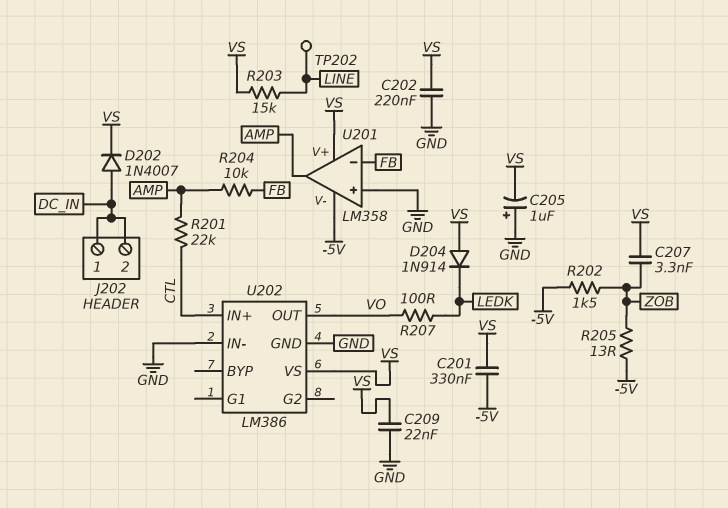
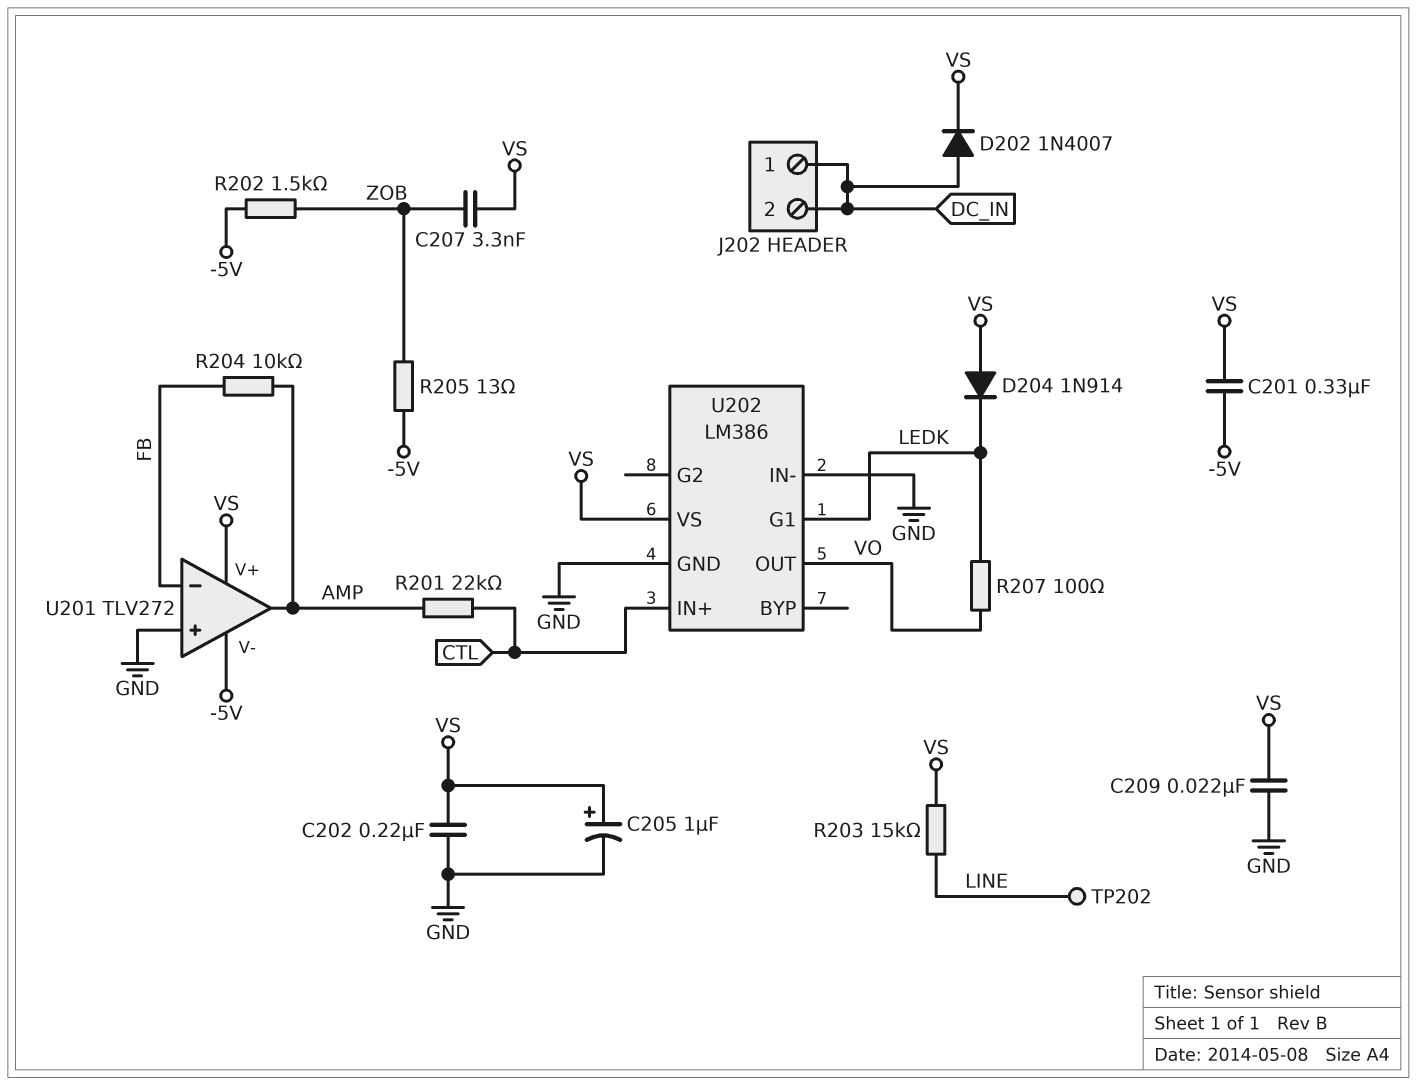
C205: 1uF (plus GND, minus VS) -> 1uF (plus VS, minus GND)
U201: LM358 -> TLV272
U202 pin G1: none -> LEDK

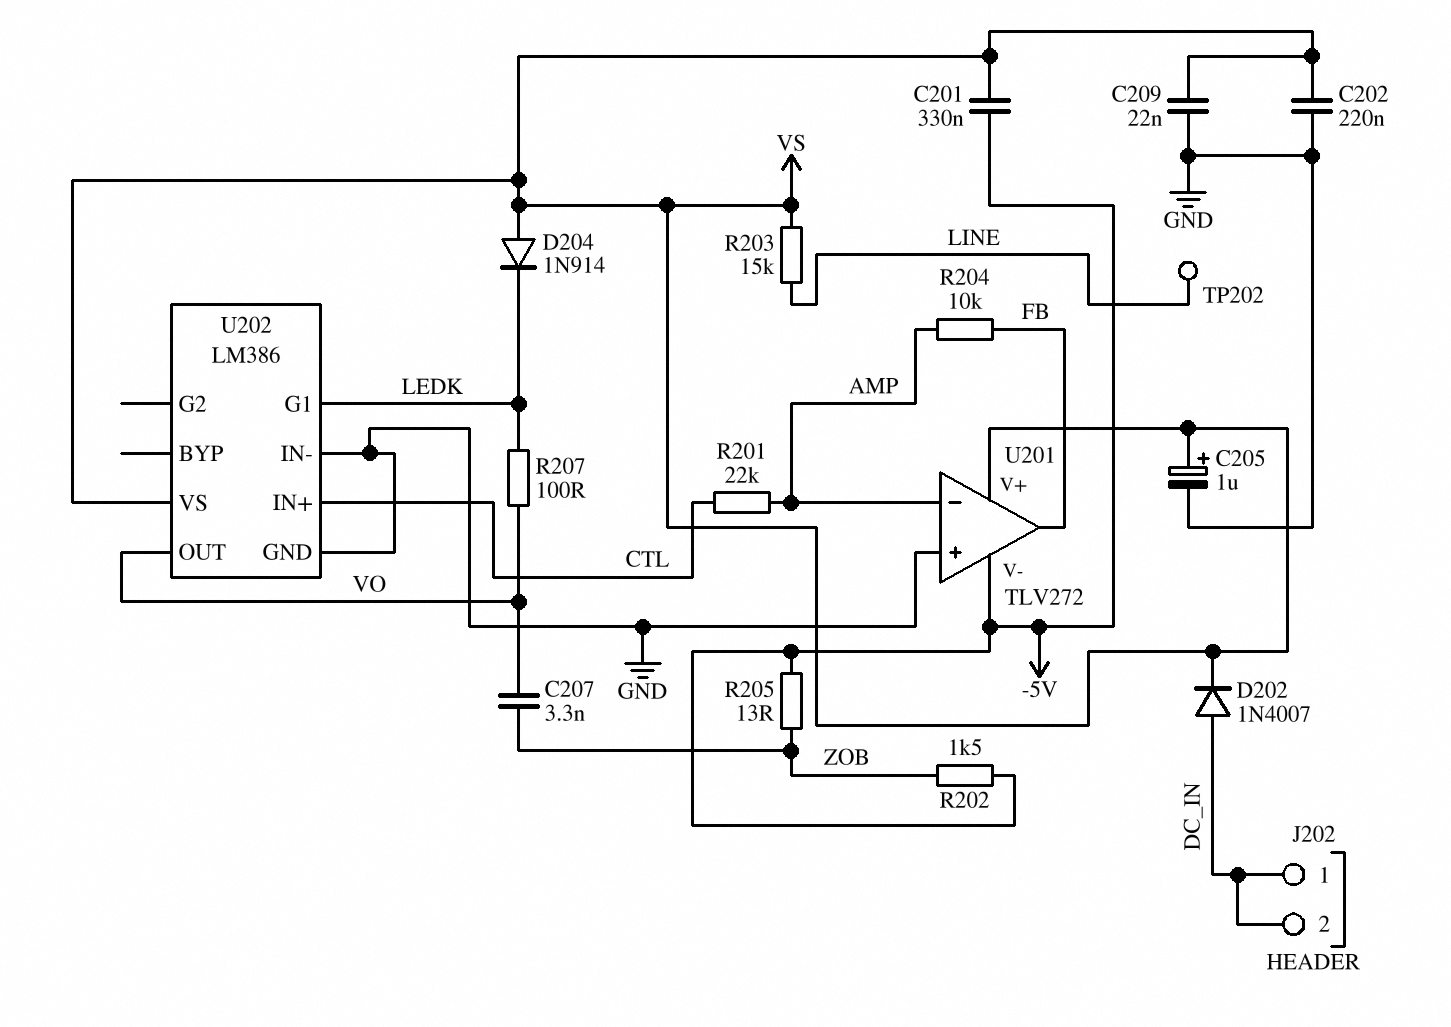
C207: 3.3nF (VS, ZOB) -> 3.3nF (VO, ZOB)
U201 pin in-: FB -> AMP
U201 pin out: AMP -> FB

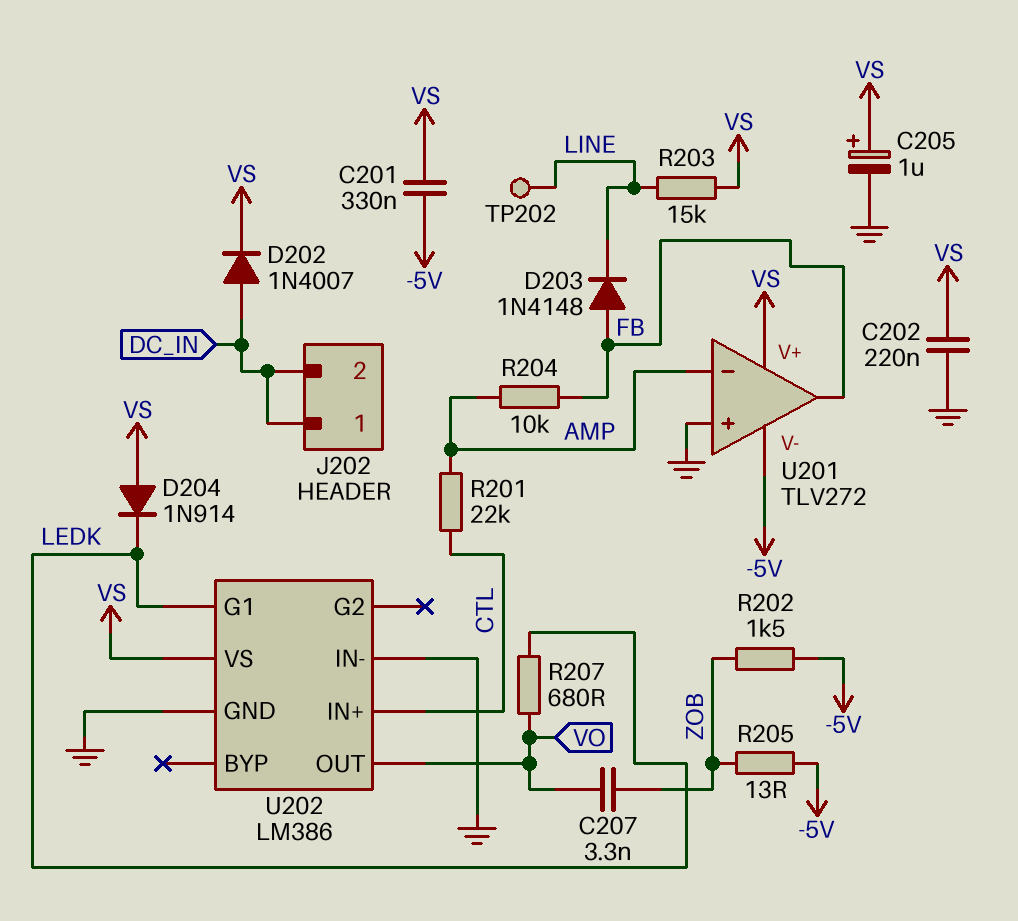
C209: 22nF (GND, VS) -> none
D203: none -> diode 1N4148 (A FB, K LINE)
R207: 100 (LEDK, VO) -> 680 (LEDK, VO)

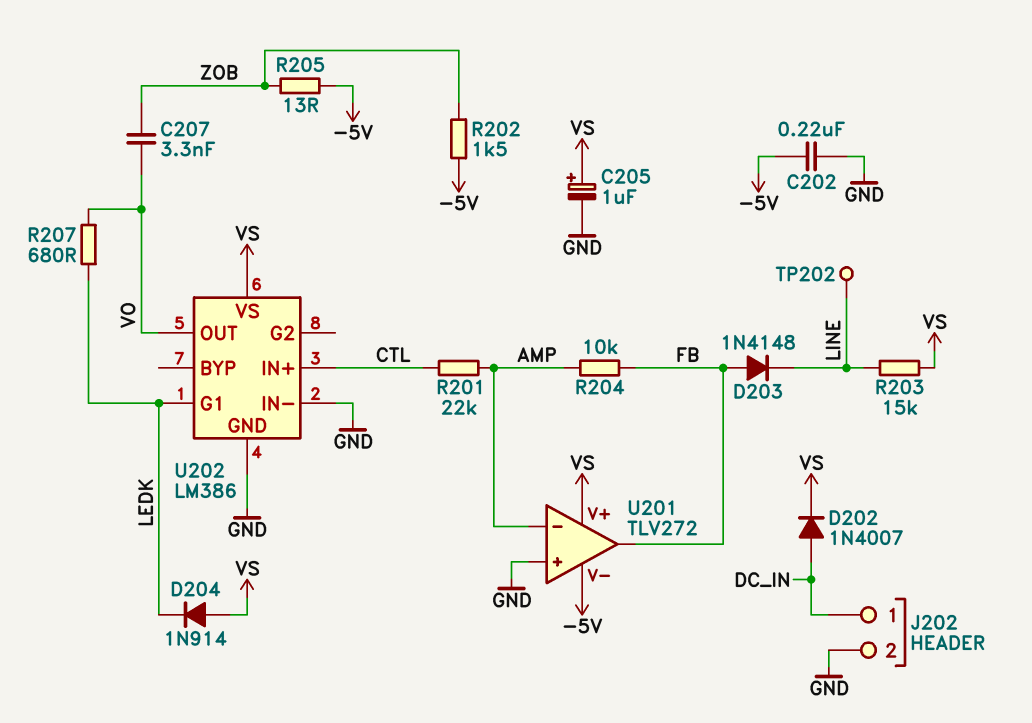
C201: 330nF (-5V, VS) -> none
C202: 220nF (GND, VS) -> 220nF (-5V, GND)
J202 pin 2: DC_IN -> GND

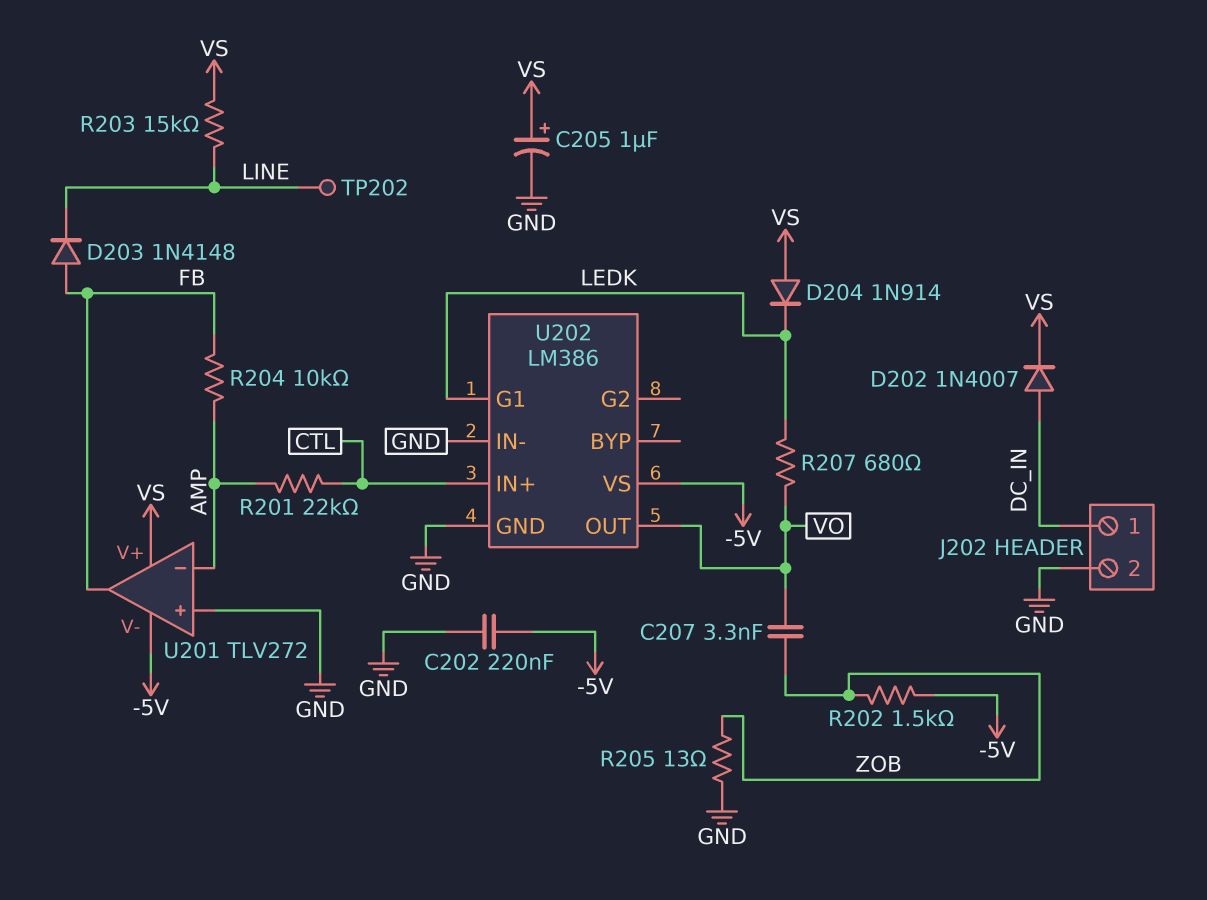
R205: 13 (-5V, ZOB) -> 13 (GND, ZOB)
U202 pin VS: VS -> -5V

